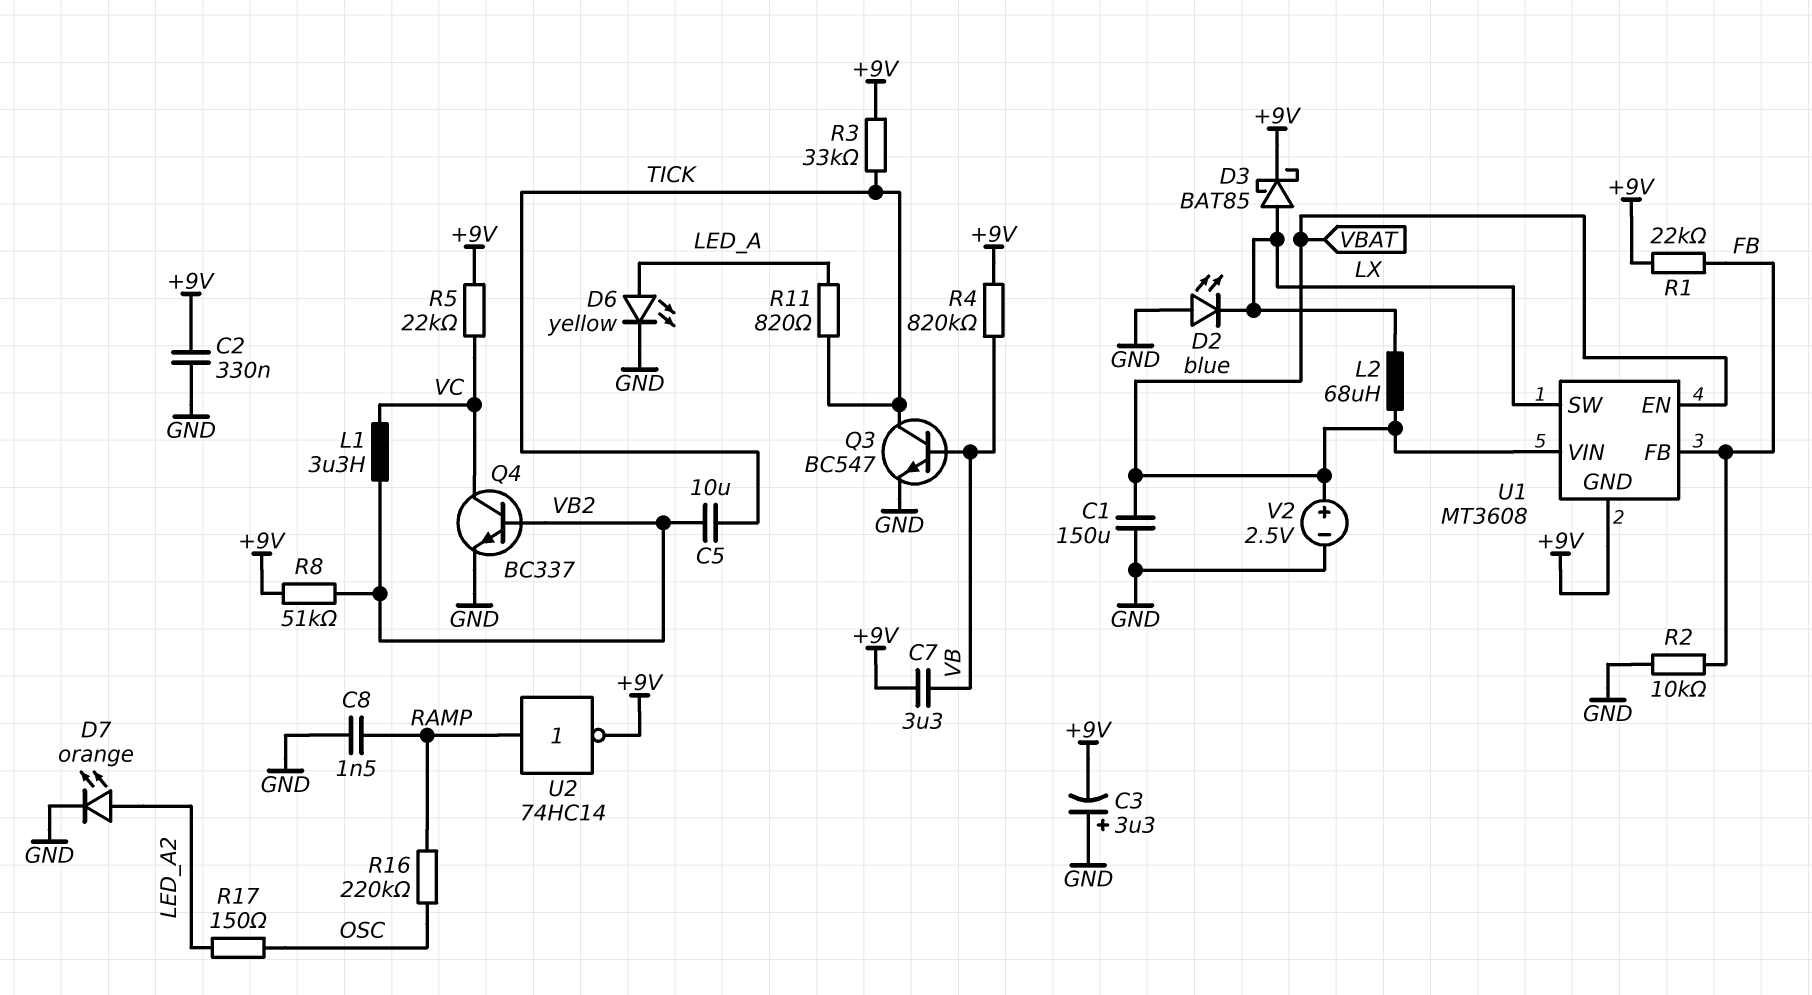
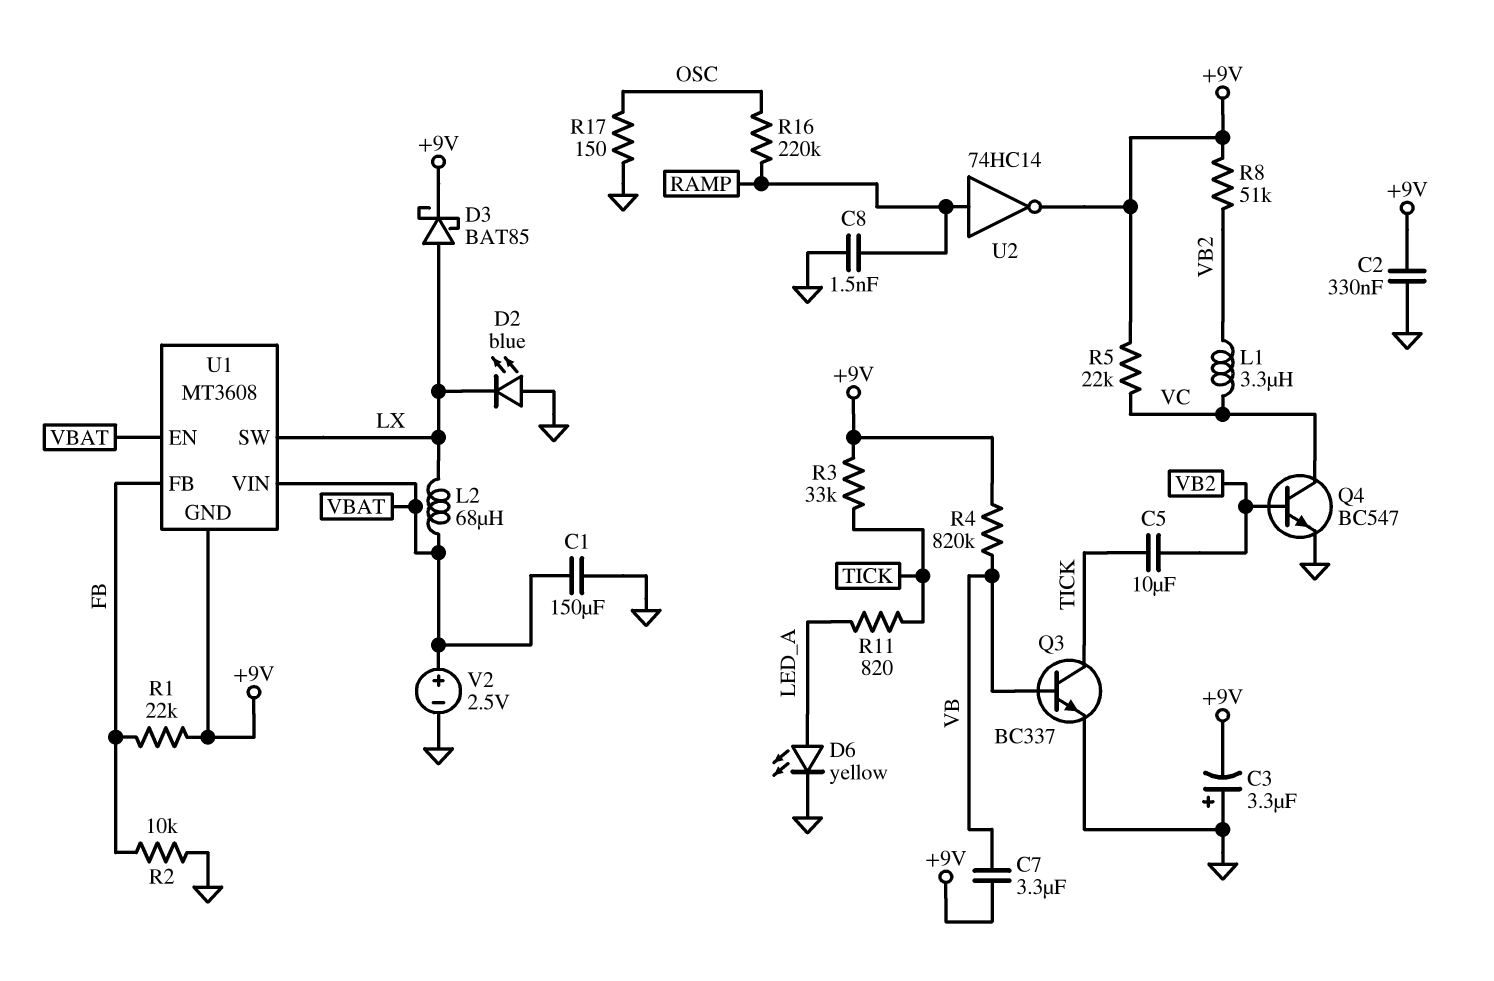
D7: LED orange (A LED_A2, K GND) -> none
Q3: NPN BC547 (B VB, C TICK, E GND) -> NPN BC337 (B VB, C TICK, E GND)
Q4: NPN BC337 (B VB2, C VC, E GND) -> NPN BC547 (B VB2, C VC, E GND)
R17: 150 (LED_A2, OSC) -> 150 (GND, OSC)

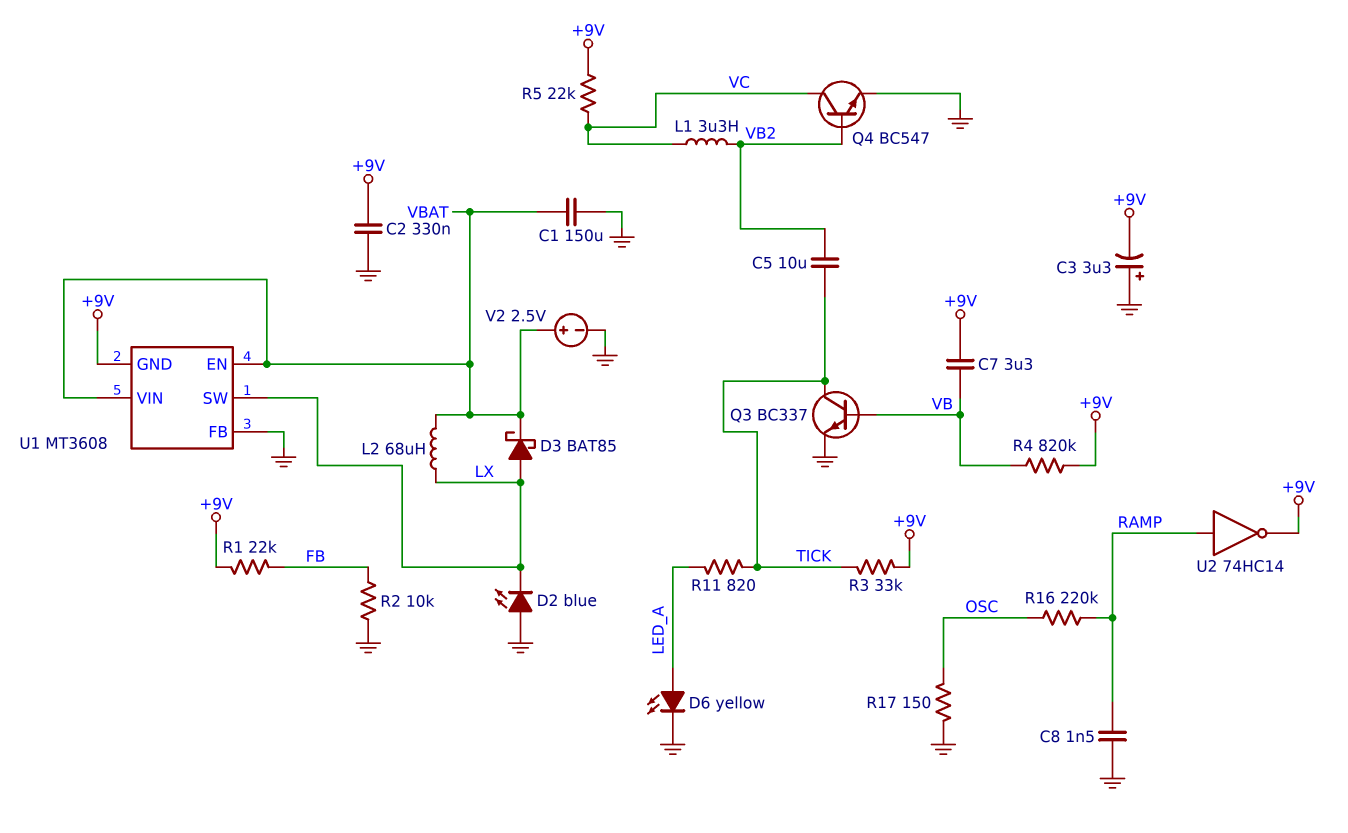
D3: schottky BAT85 (A LX, K +9V) -> schottky BAT85 (A LX, K VBAT)
R8: 51k (+9V, VB2) -> none
U1 pin FB: FB -> GND

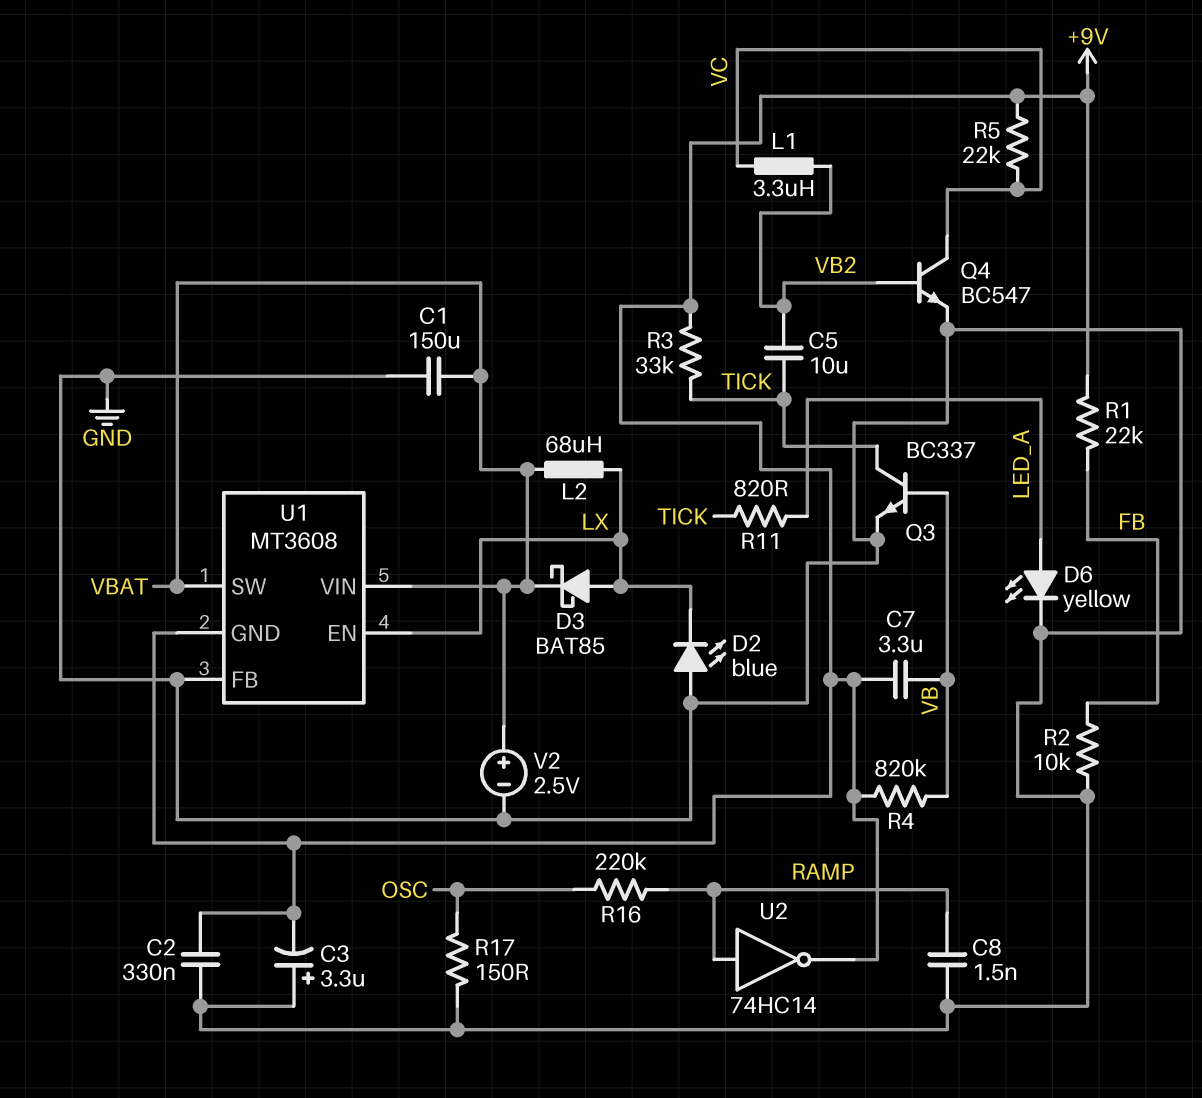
U1 pin EN: VBAT -> LX
U1 pin SW: LX -> VBAT

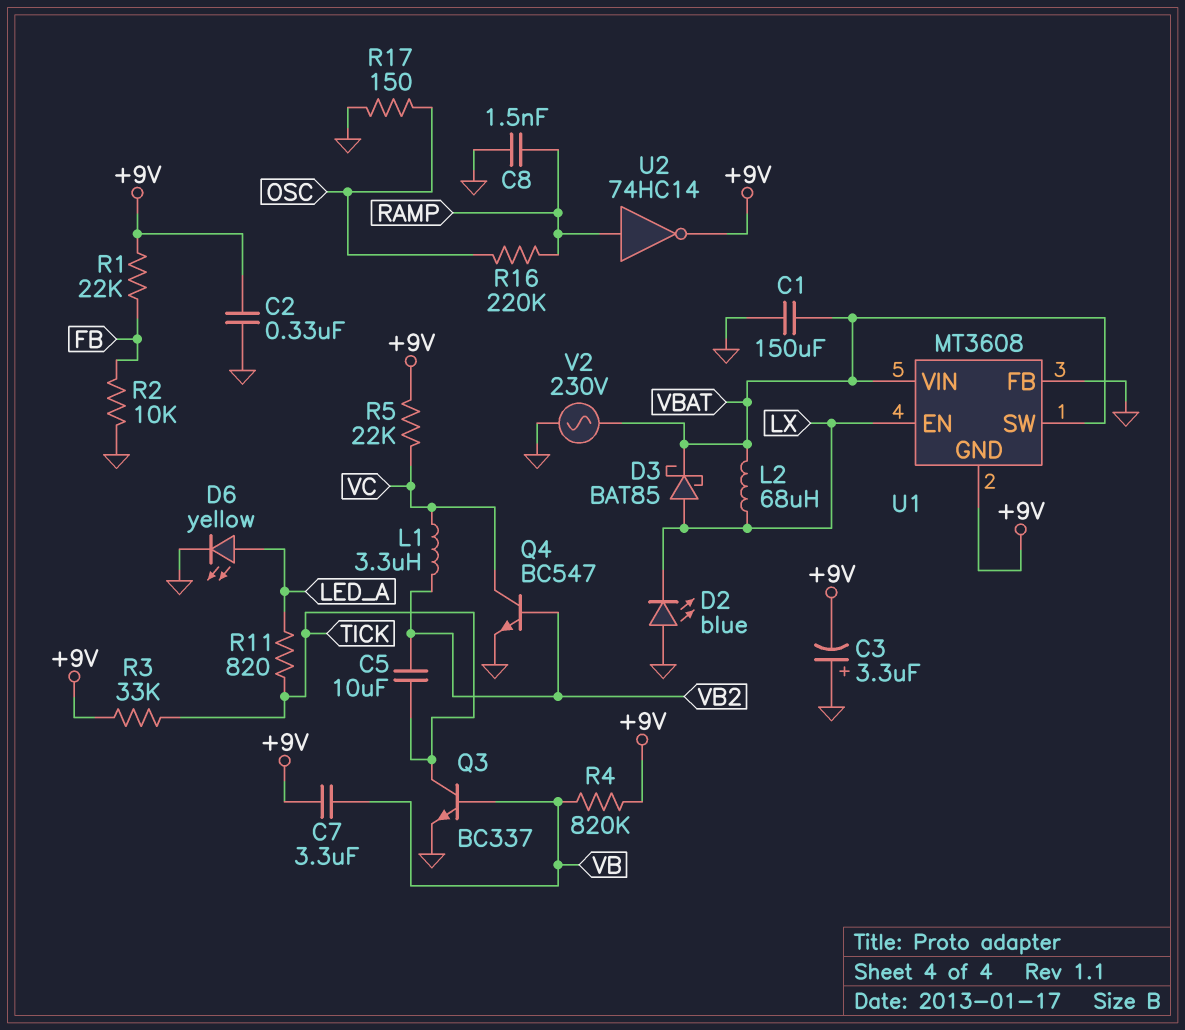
V2: 2.5V (plus VBAT, minus GND) -> AC 230V (GND, VBAT)

